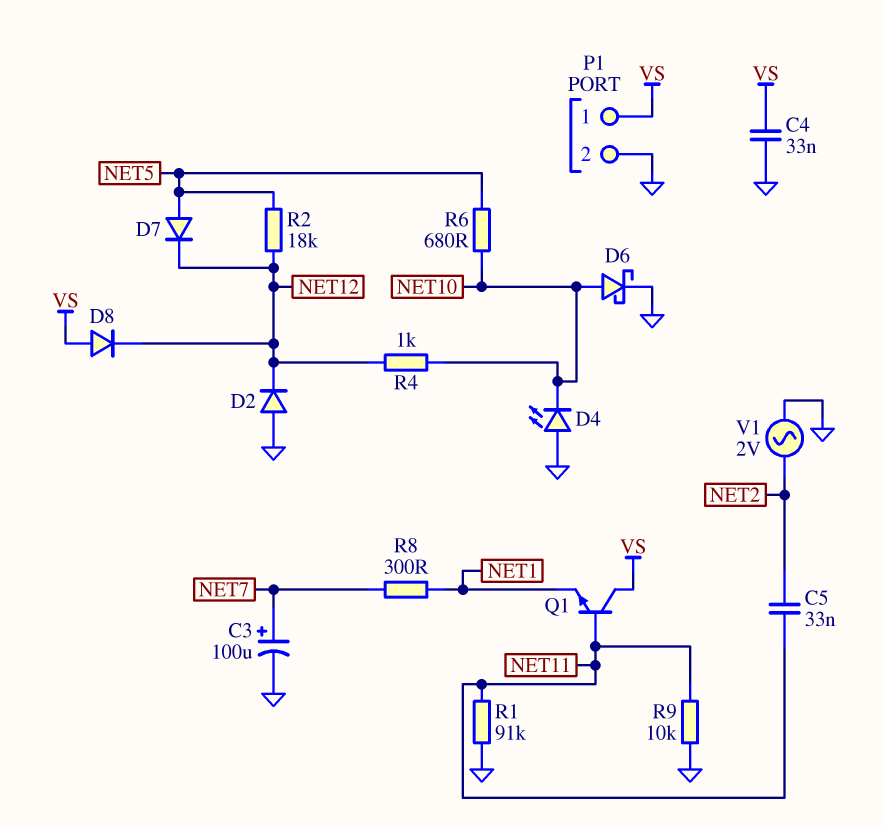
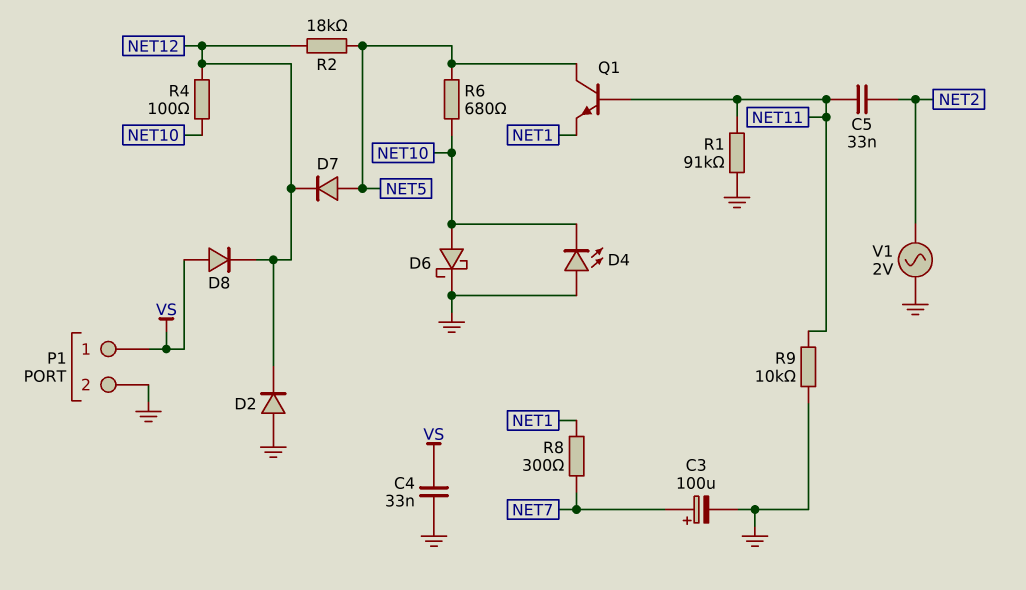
Q1: NPN (B NET11, C VS, E NET1) -> NPN (B NET11, C NET5, E NET1)
R4: 1k (NET10, NET12) -> 100 (NET10, NET12)

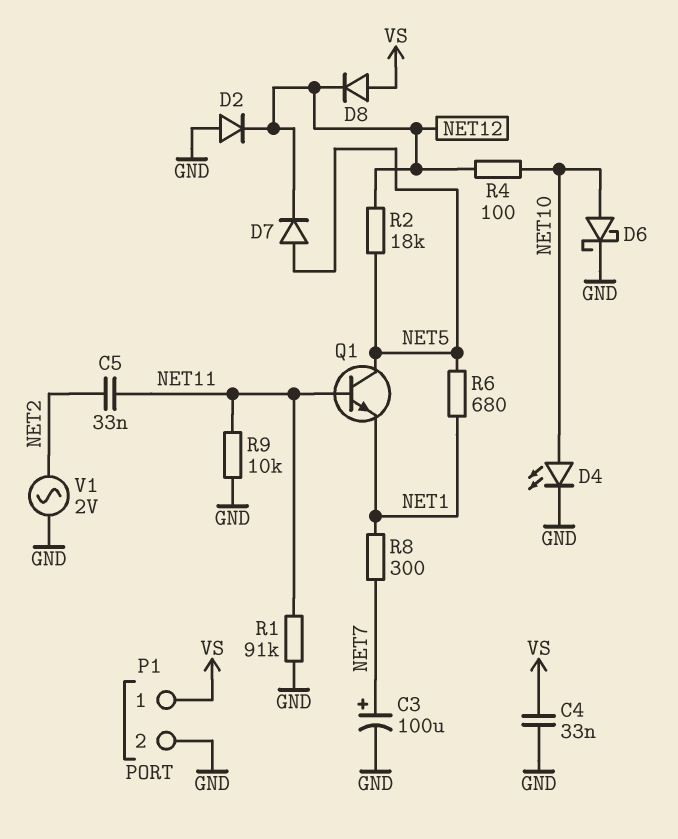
D4: LED (A GND, K NET10) -> LED (A NET10, K GND)
R6: 680 (NET5, NET10) -> 680 (NET1, NET5)

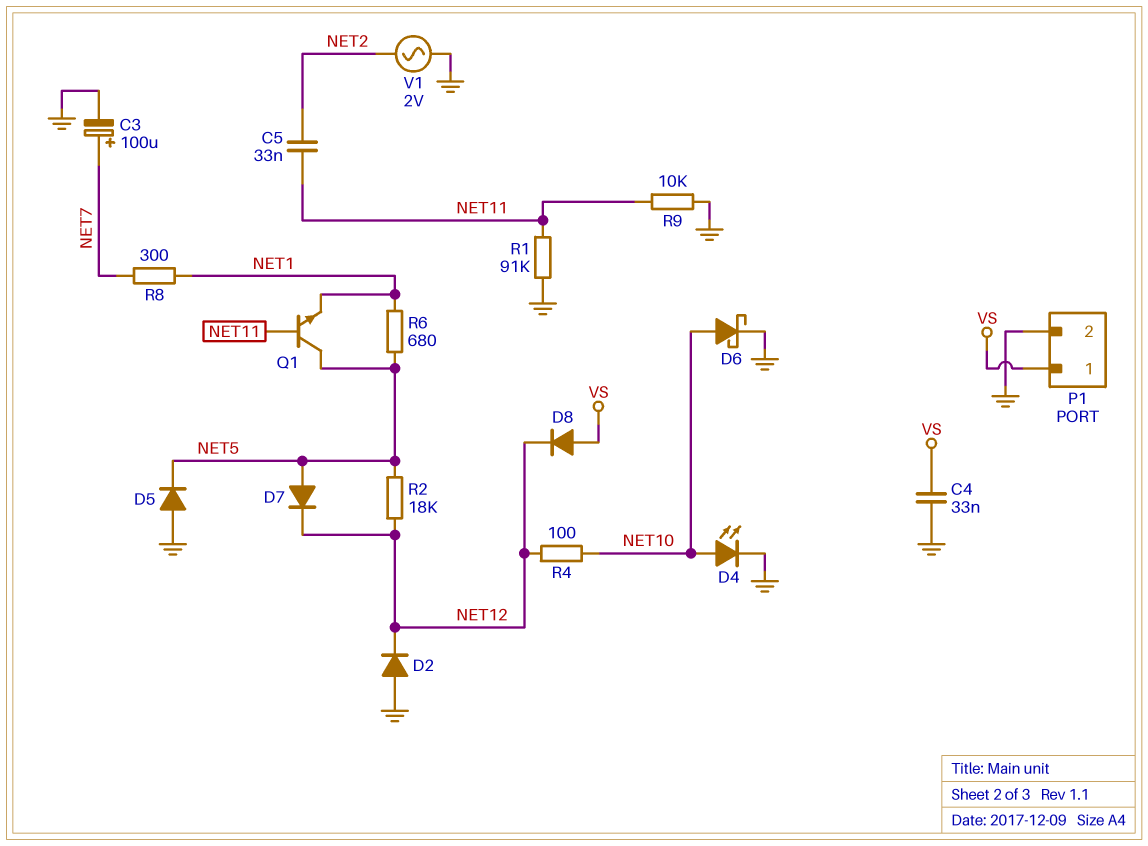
D5: none -> diode (A GND, K NET5)

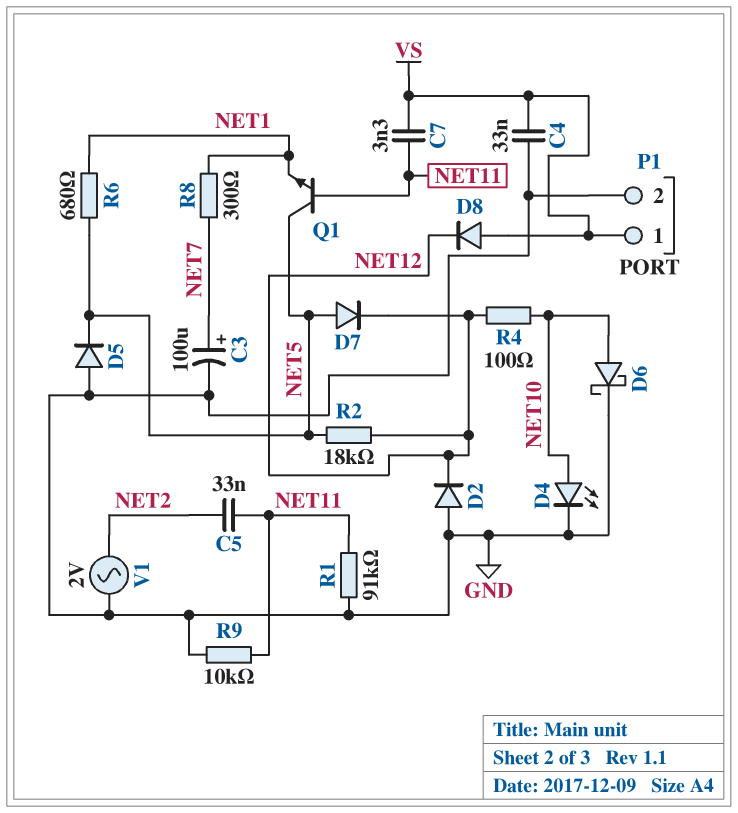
C7: none -> 3.3nF (NET11, VS)

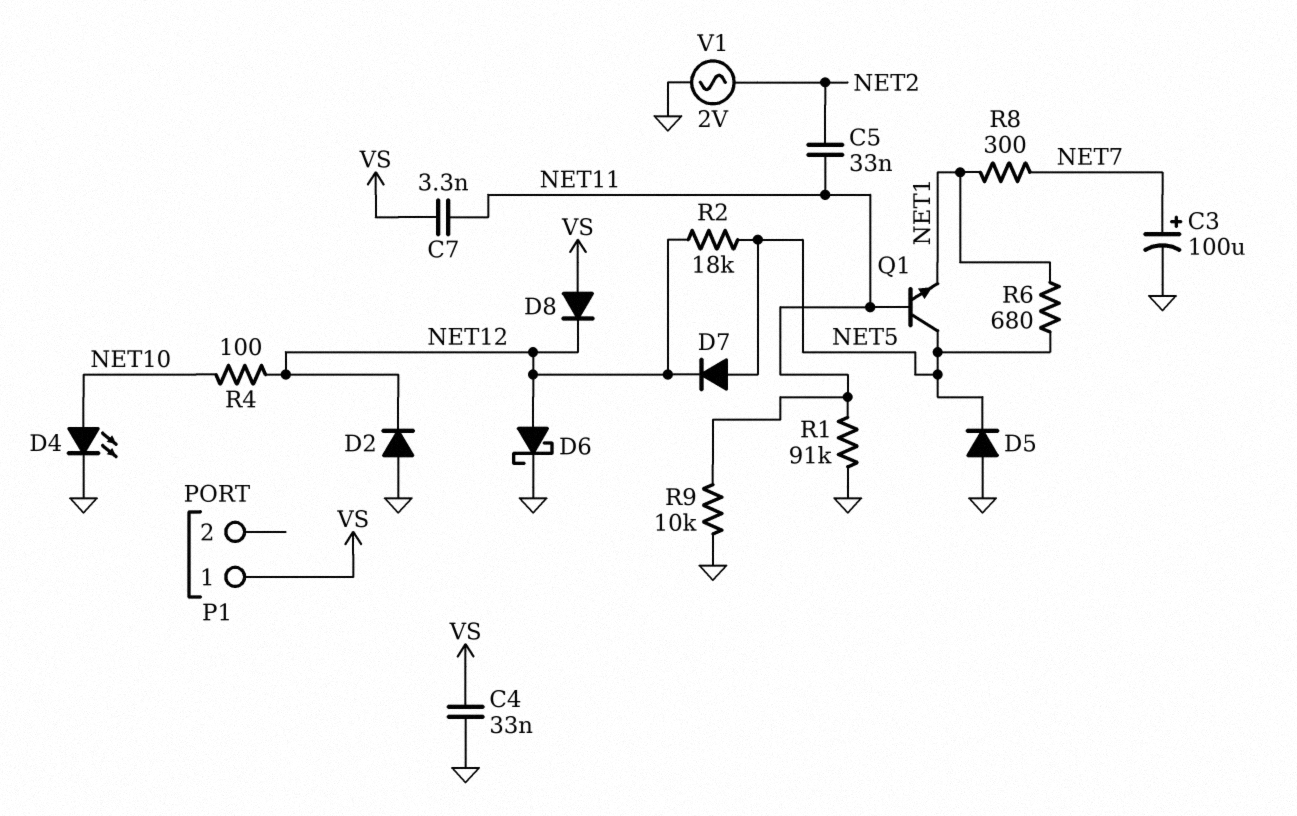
D6: schottky (A NET10, K GND) -> schottky (A NET12, K GND)
P1 pin 2: GND -> none

